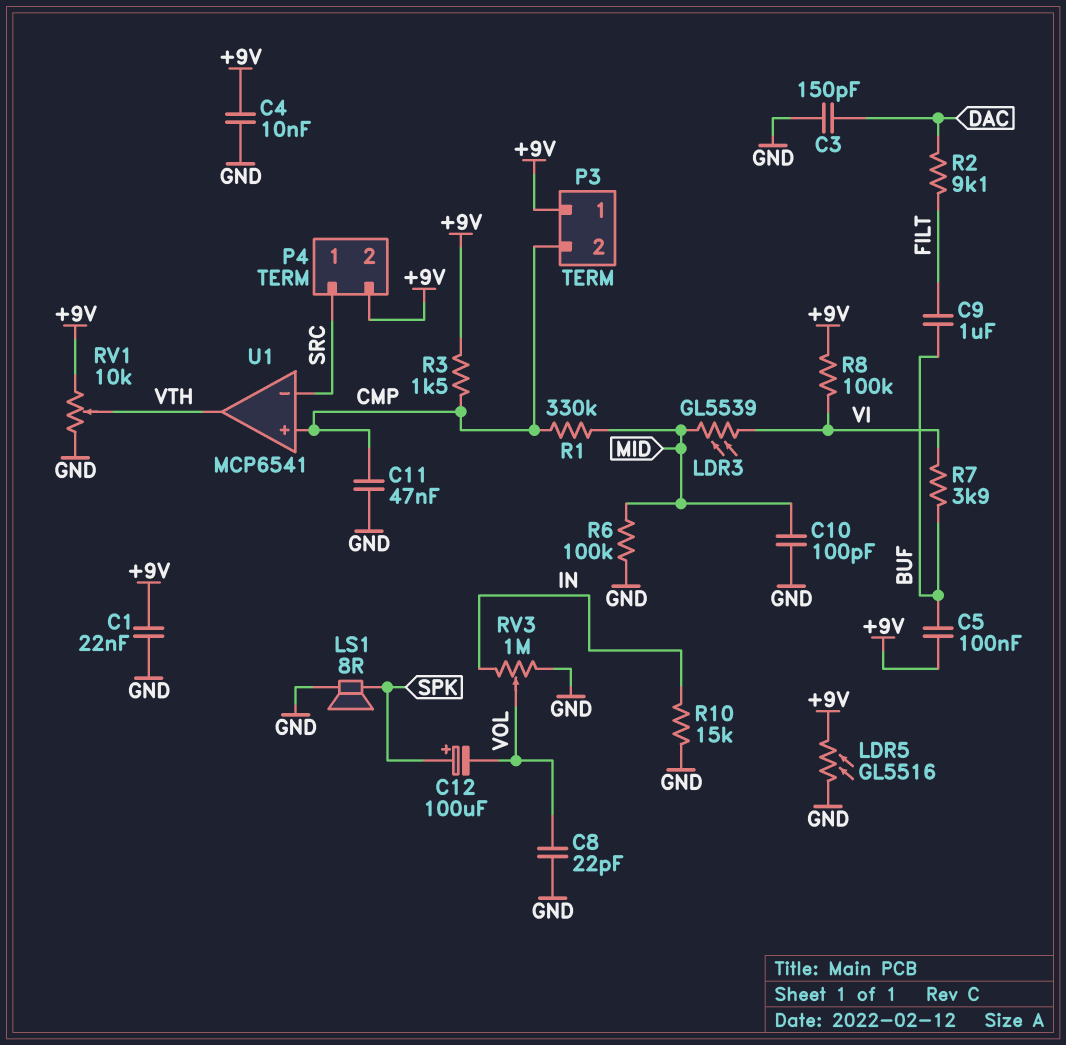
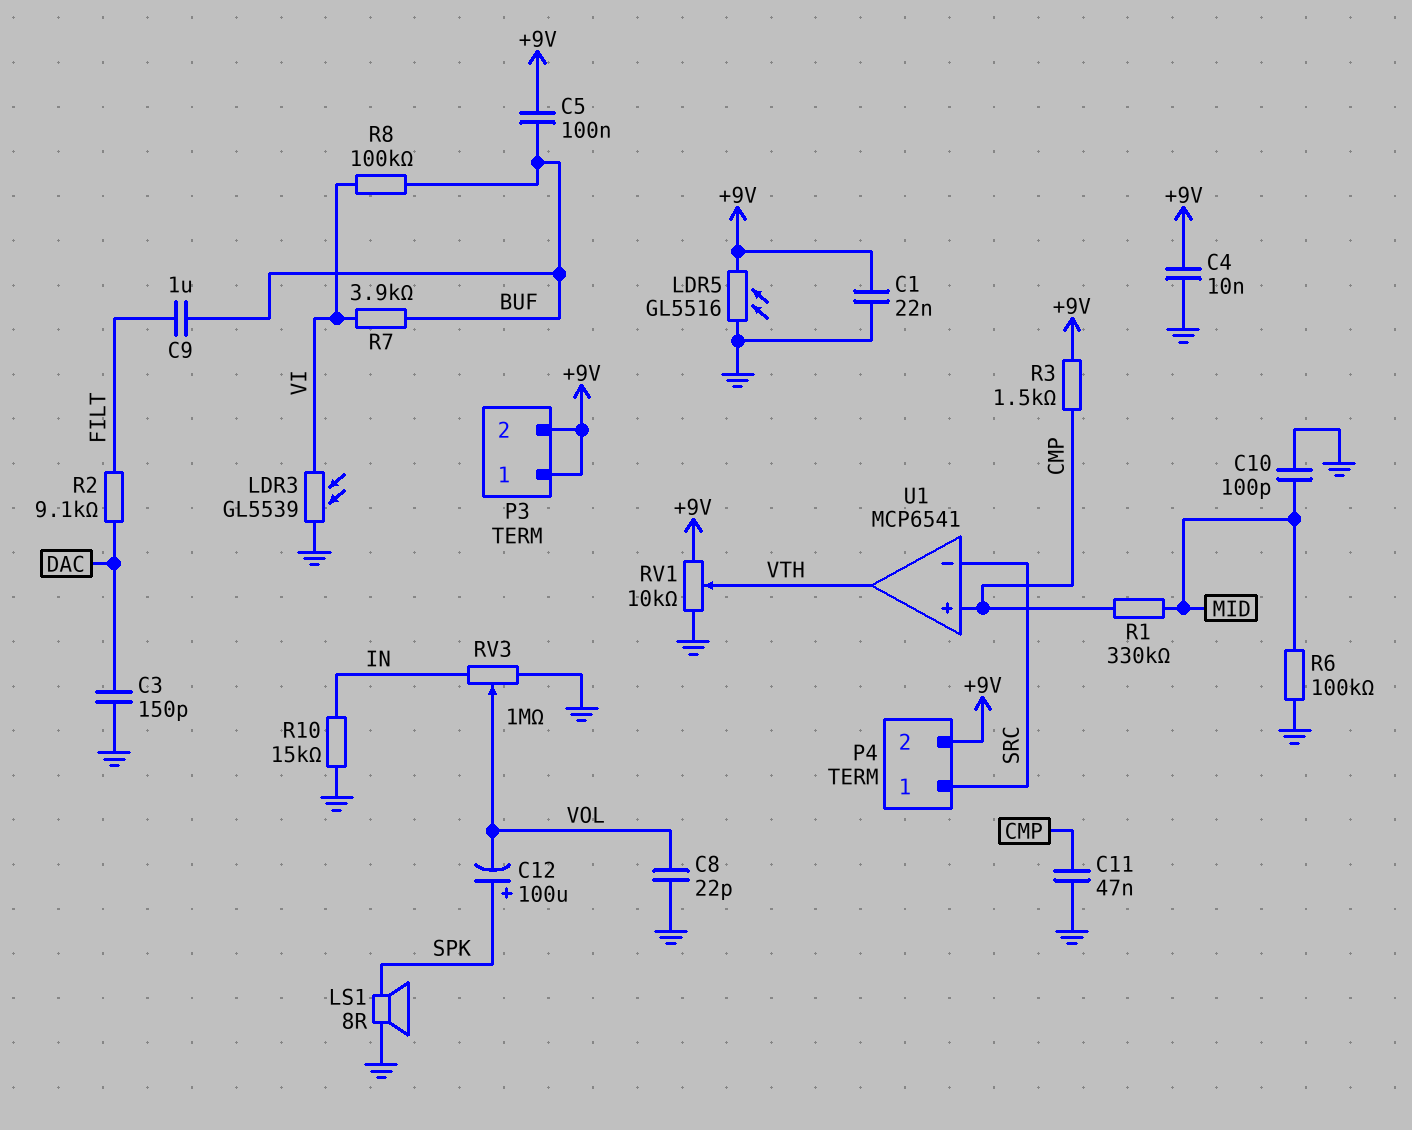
LDR3: GL5539 (MID, VI) -> GL5539 (GND, VI)
P3 pin 2: CMP -> +9V
R8: 100k (+9V, VI) -> 100k (BUF, VI)

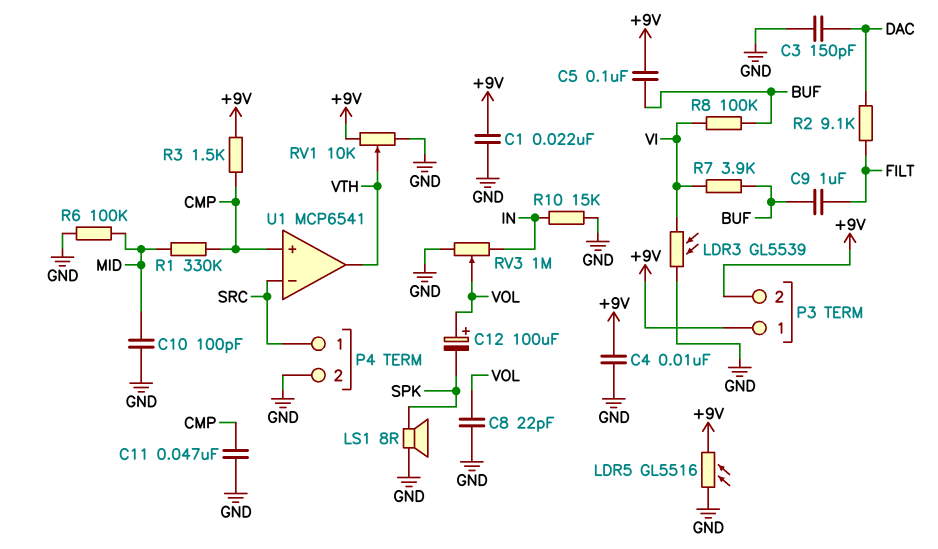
C12: 100uF (plus SPK, minus VOL) -> 100uF (plus VOL, minus SPK)
P4 pin 2: +9V -> GND

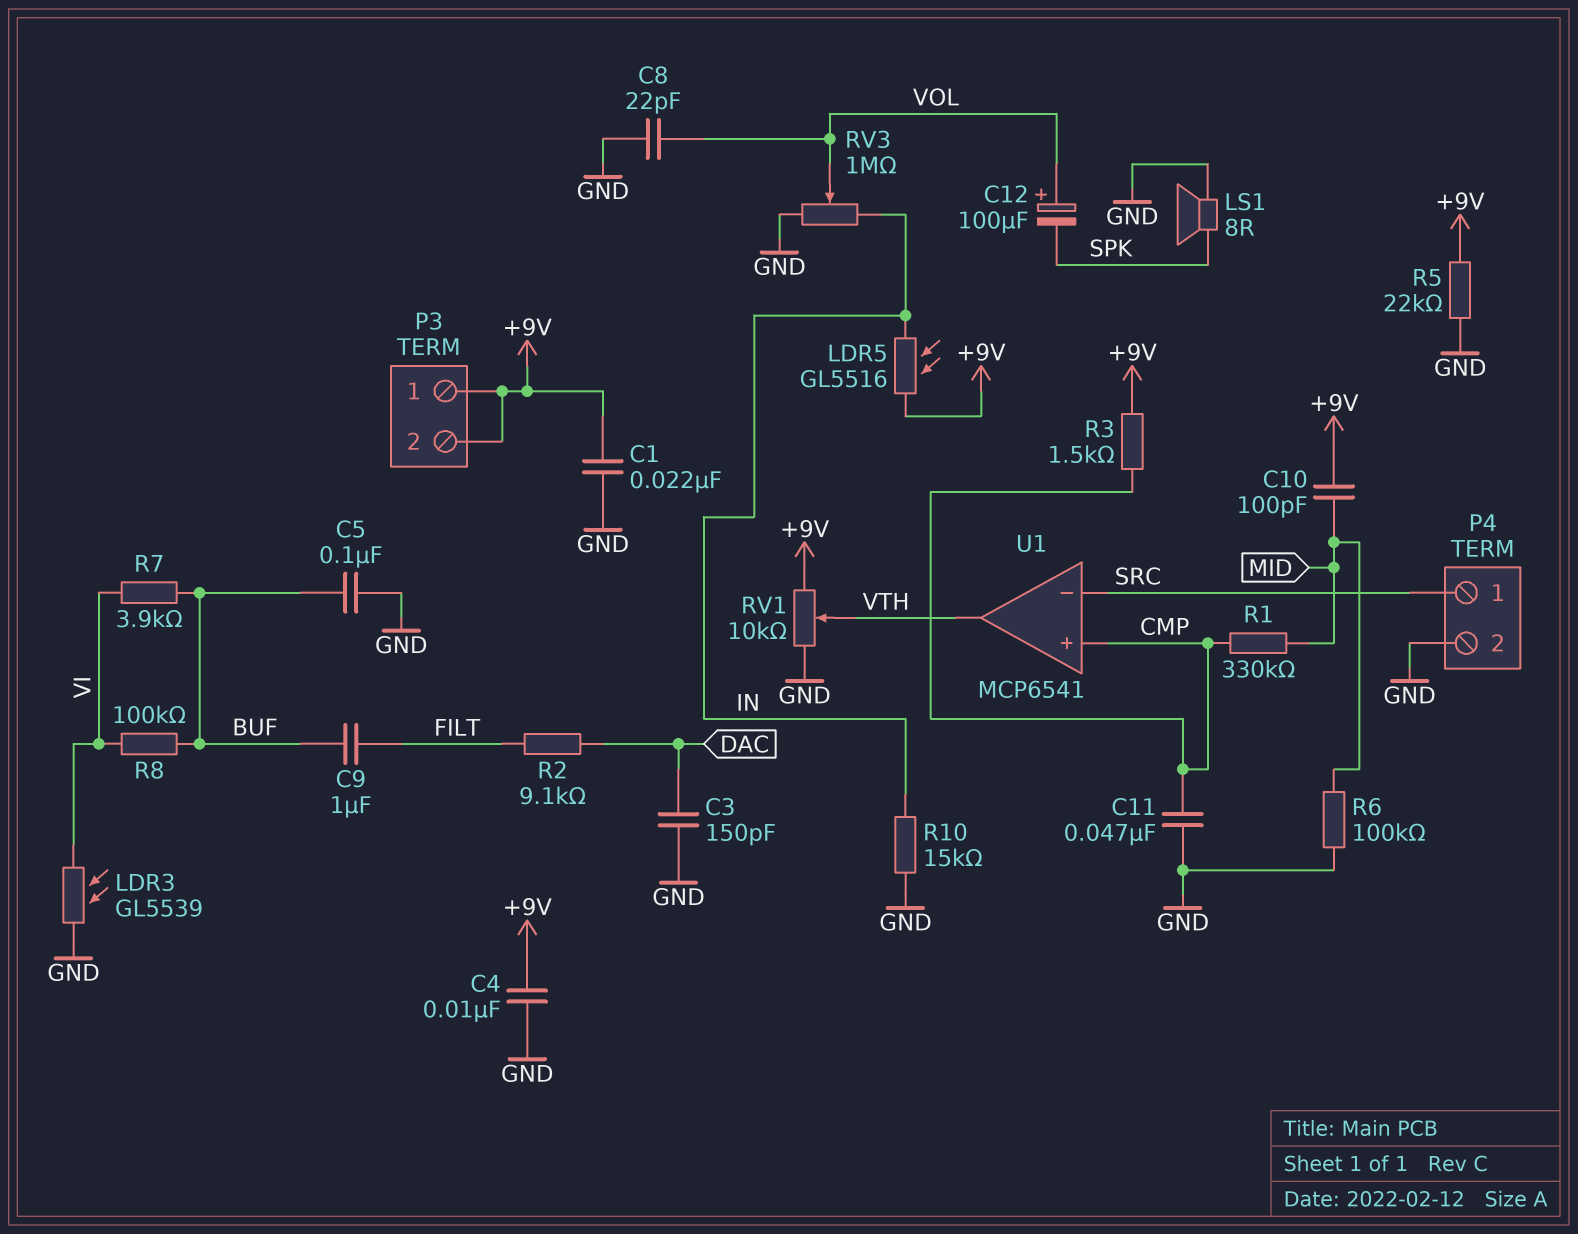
C5: 100nF (+9V, BUF) -> 100nF (BUF, GND)
C10: 100pF (GND, MID) -> 100pF (+9V, MID)
LDR5: GL5516 (+9V, GND) -> GL5516 (+9V, IN)
R5: none -> 22k (+9V, GND)

